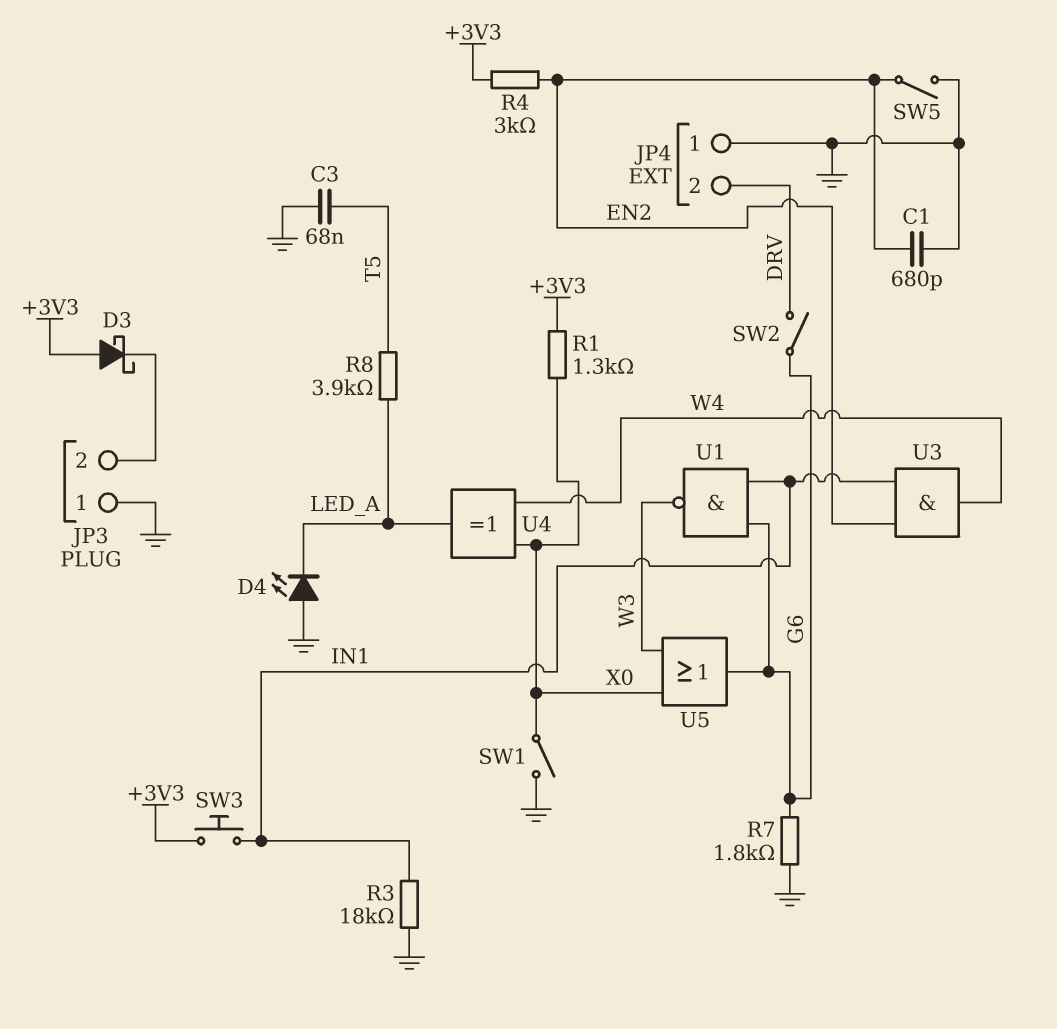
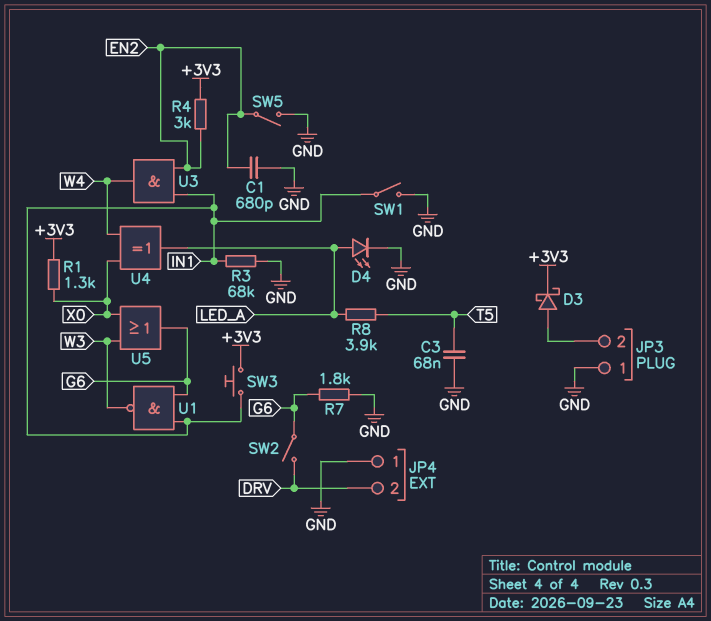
D3: schottky (A +3V3, K JP3/2) -> schottky (A JP3/2, K +3V3)
D4: LED (A GND, K LED_A) -> LED (A LED_A, K GND)
R3: 18k (GND, IN1) -> 68k (GND, IN1)
SW1: switch (GND, X0) -> switch (GND, IN1)

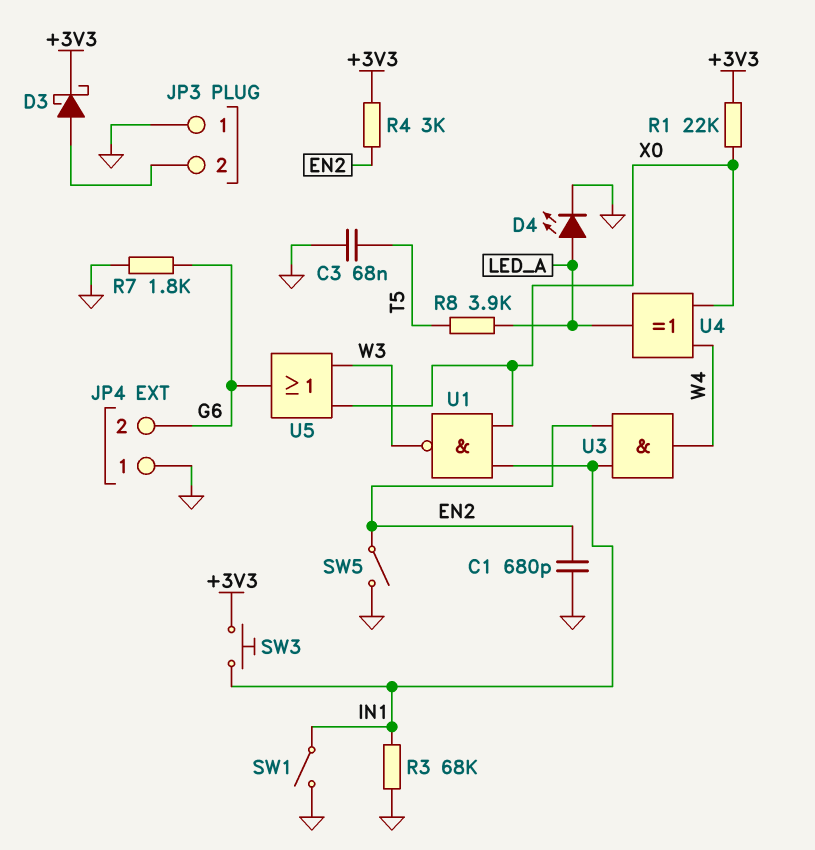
JP4 pin 2: DRV -> G6
R1: 1.3k (+3V3, X0) -> 22k (+3V3, X0)
SW2: switch (DRV, G6) -> none
U1: NAND (in G6, in IN1, out W3) -> NAND (in IN1, in X0, out W3)

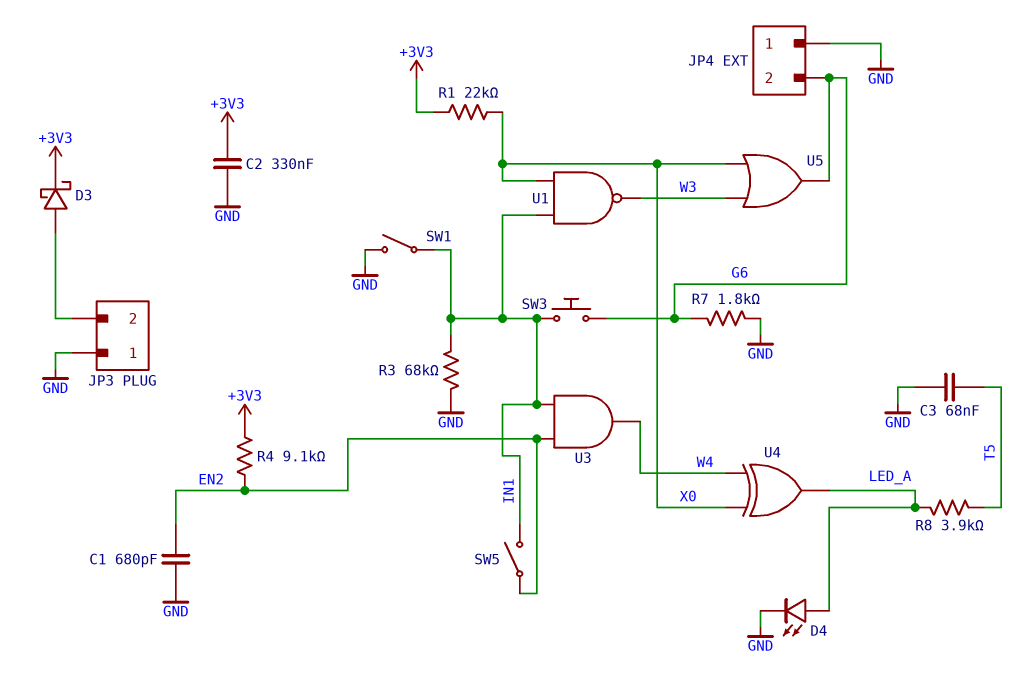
C2: none -> 330nF (+3V3, GND)
R4: 3k (+3V3, EN2) -> 9.1k (+3V3, EN2)
SW3: button (+3V3, IN1) -> button (G6, IN1)
SW5: switch (EN2, GND) -> switch (EN2, IN1)

